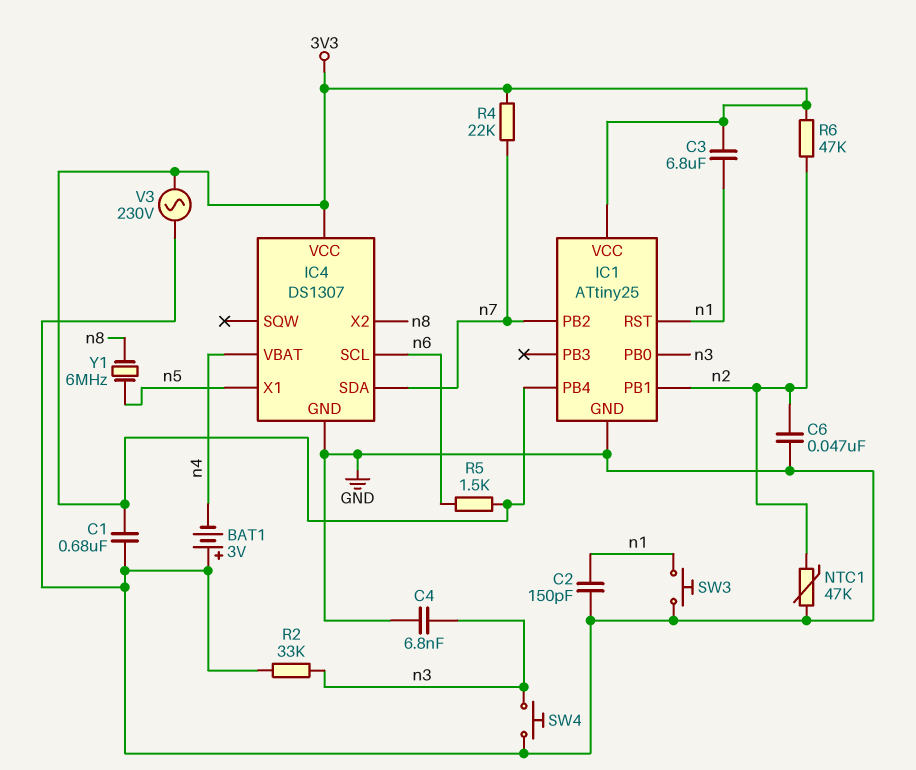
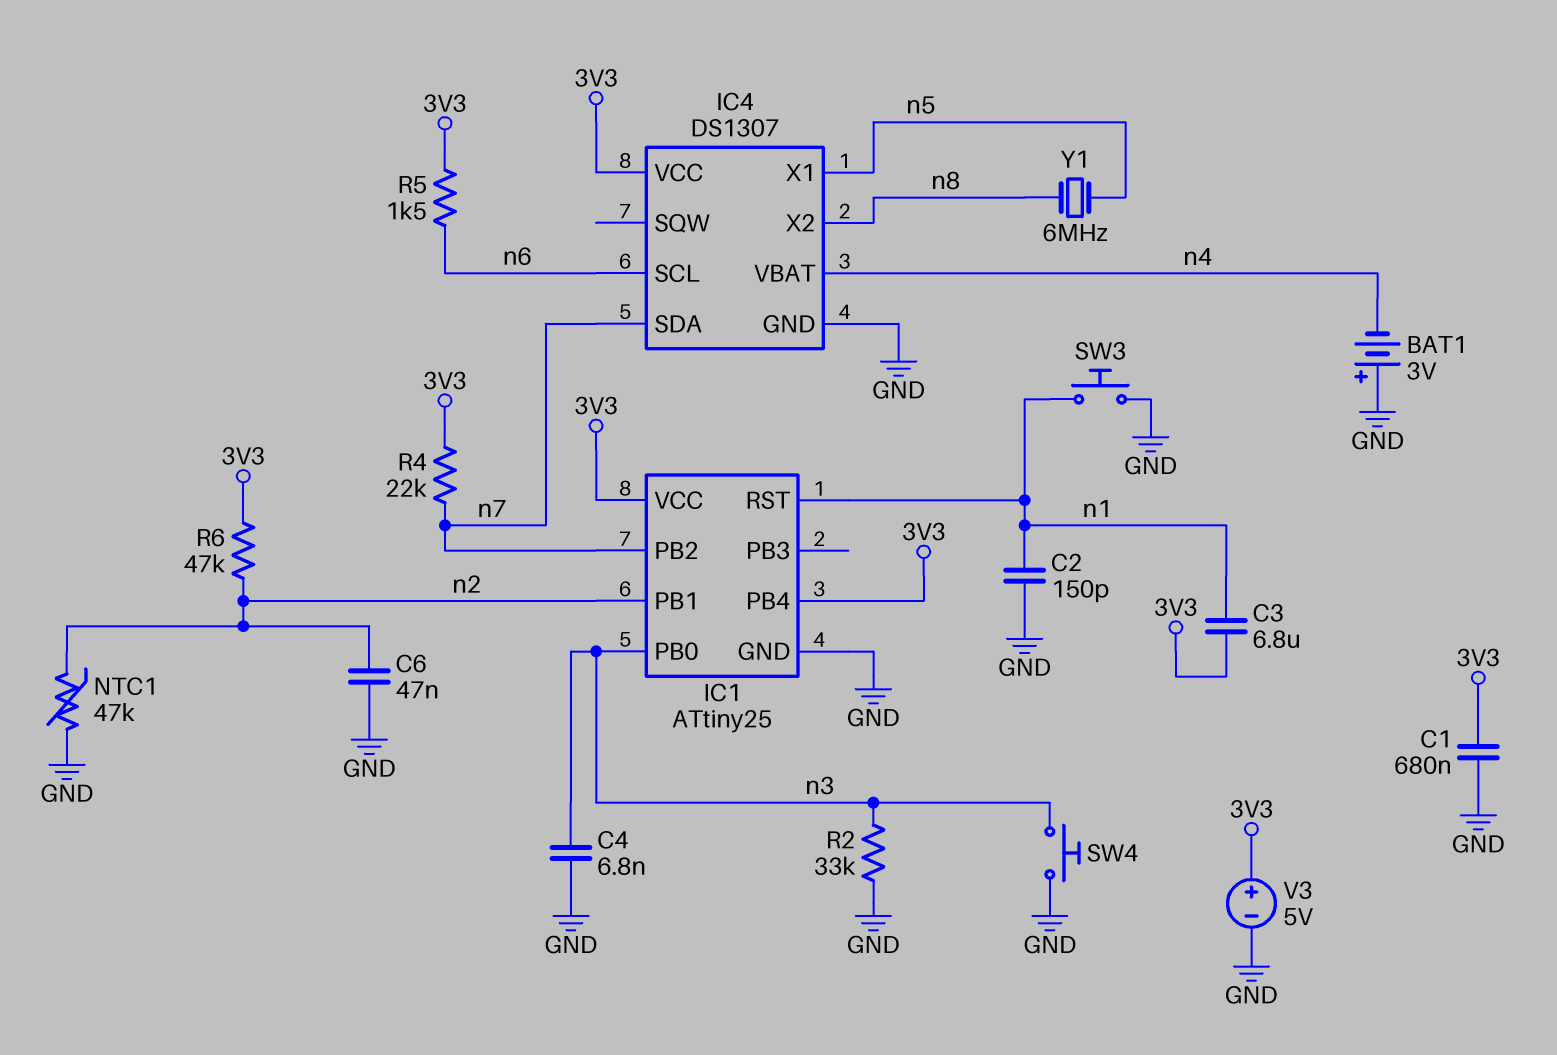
V3: AC 230V (3V3, GND) -> 5V (plus 3V3, minus GND)

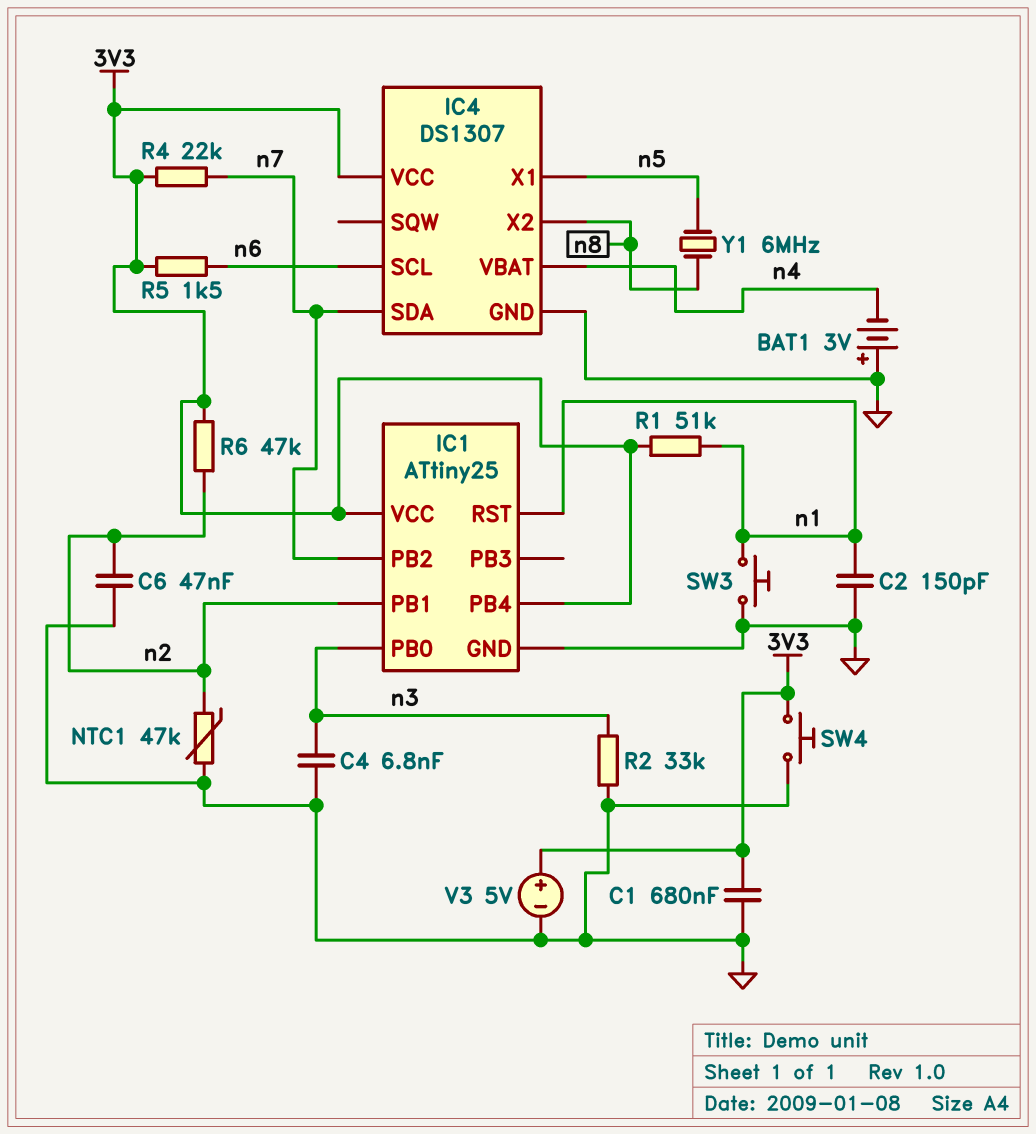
C3: 6.8uF (3V3, n1) -> none
R1: none -> 51k (3V3, n1)
SW4: button (GND, n3) -> button (3V3, GND)

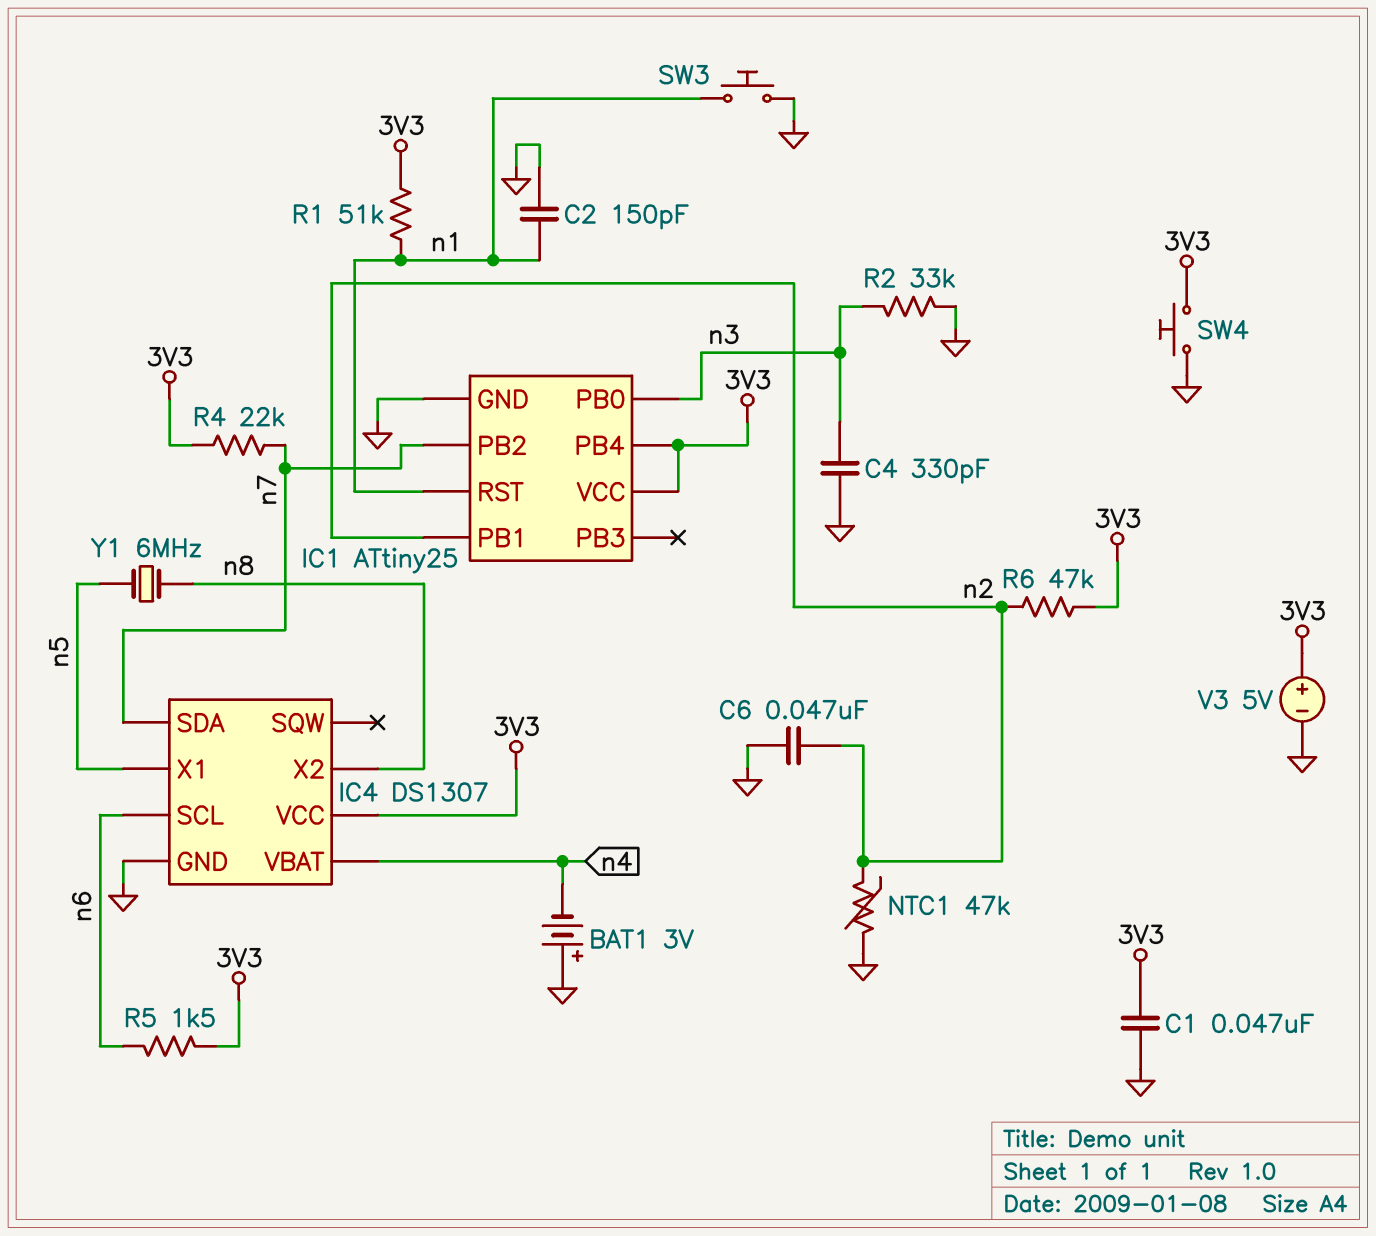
C1: 680nF (3V3, GND) -> 47nF (3V3, GND)
C4: 6.8nF (GND, n3) -> 330pF (GND, n3)

